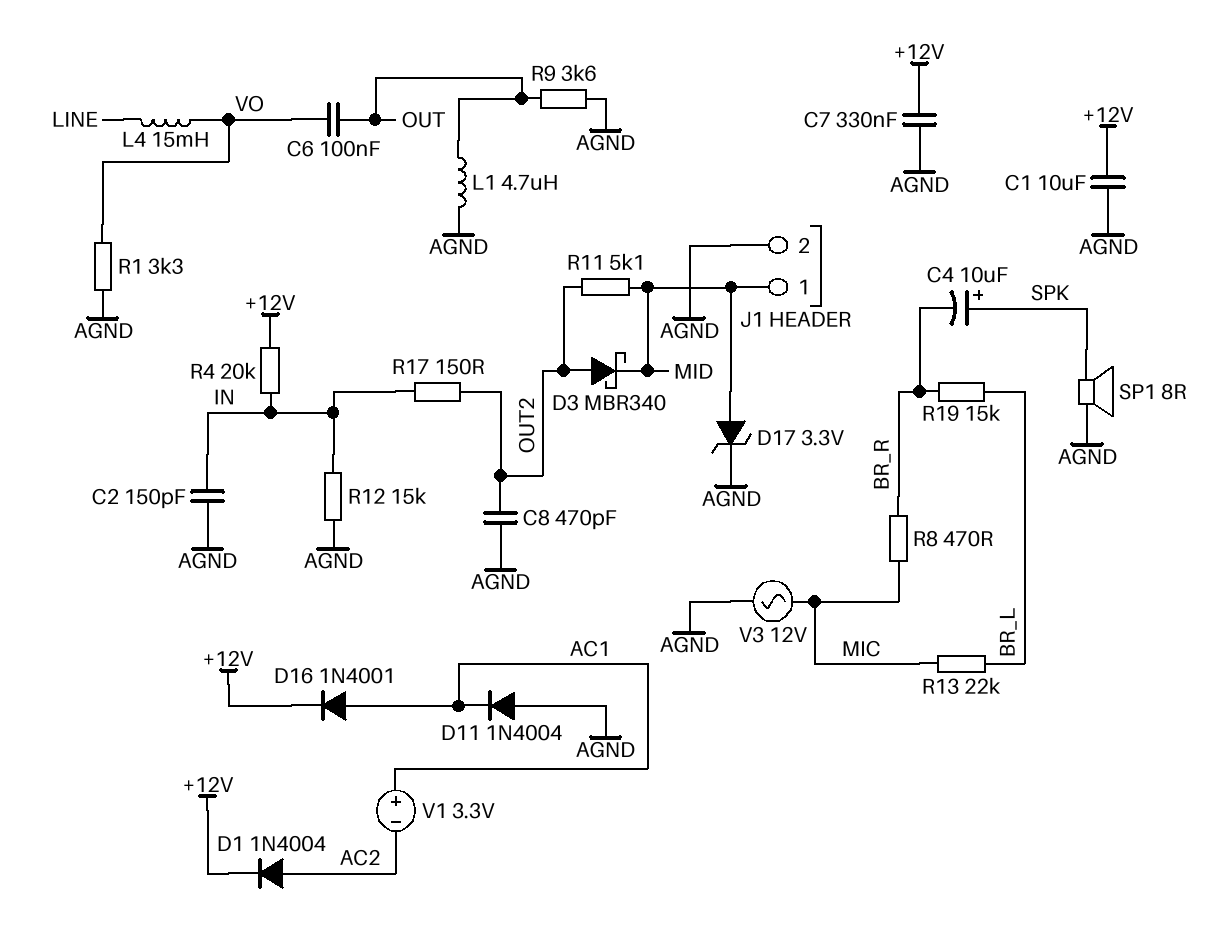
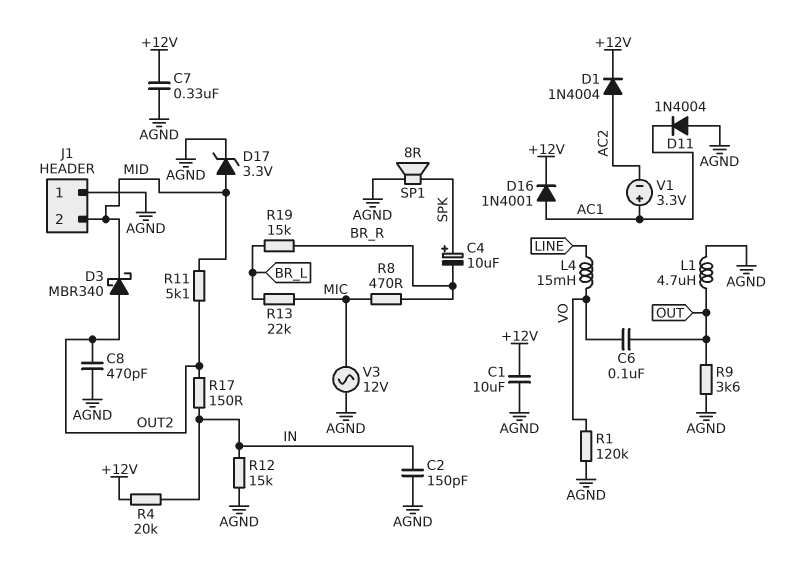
J1 pin 1: MID -> AGND
J1 pin 2: AGND -> MID
R1: 3.3k (AGND, VO) -> 120k (AGND, VO)

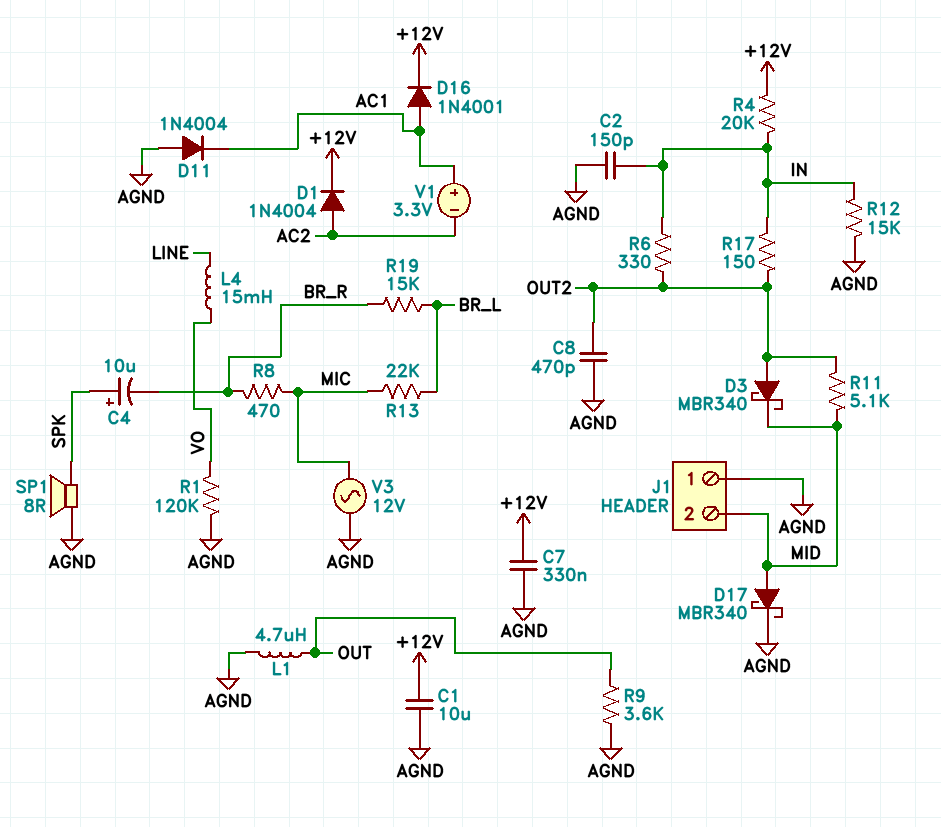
C6: 100nF (OUT, VO) -> none
D17: zener 3.3V (A MID, K AGND) -> schottky MBR340 (A MID, K AGND)
R6: none -> 330 (IN, OUT2)

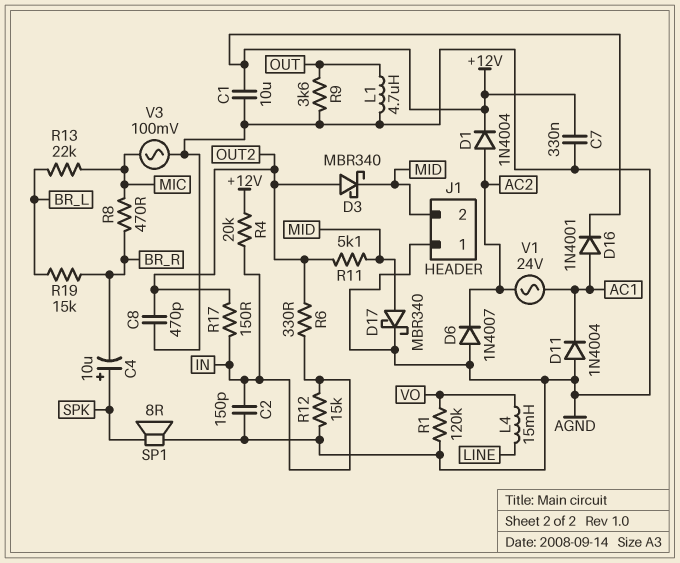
D6: none -> diode 1N4007 (A AGND, K AC2)
V1: 3.3V (plus AC1, minus AC2) -> AC 24V (AC1, AC2)
V3: AC 12V (AGND, MIC) -> AC 100mV (AGND, MIC)

